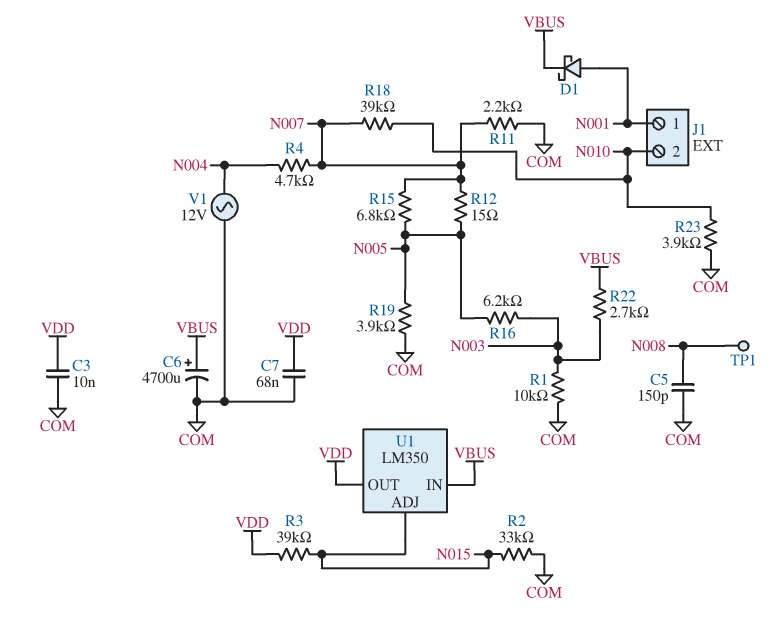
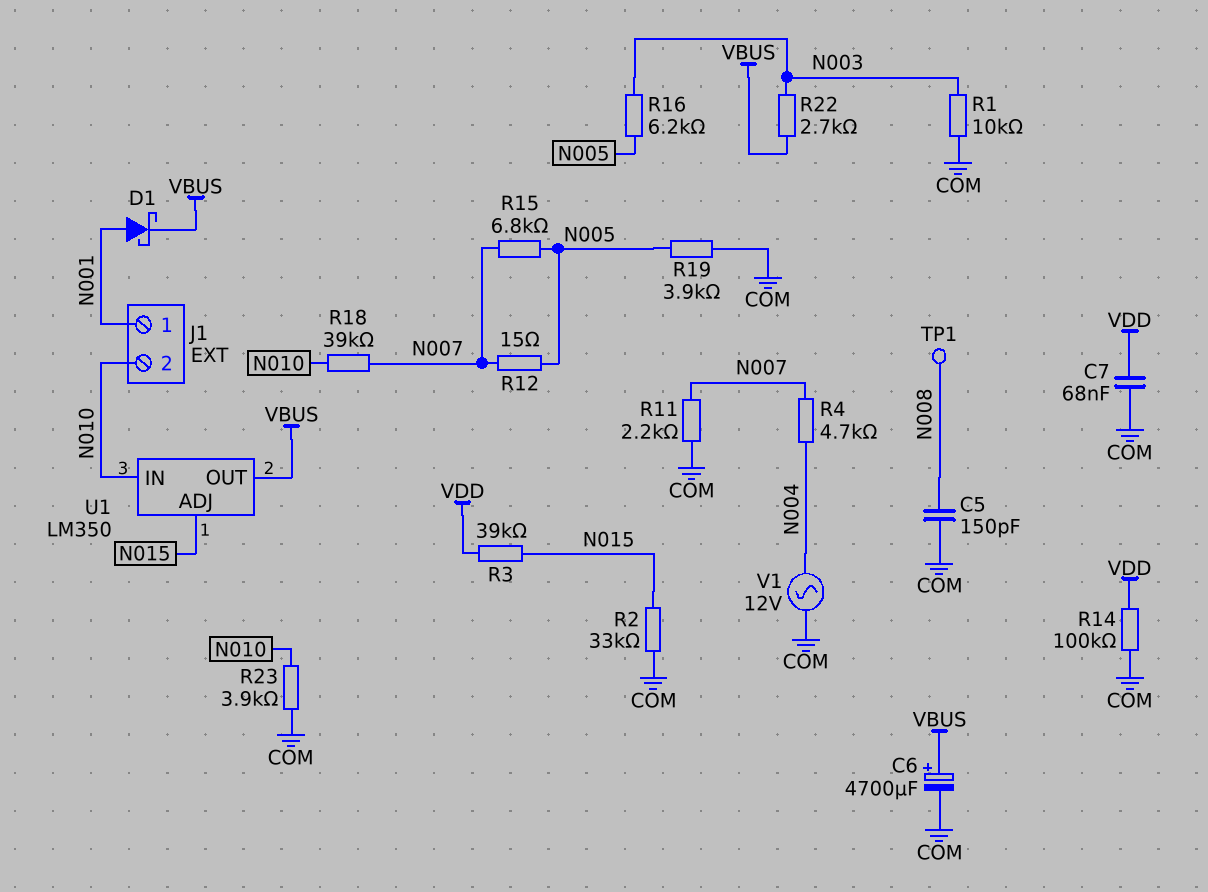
C3: 10nF (COM, VDD) -> none
R14: none -> 100k (COM, VDD)
U1 pin IN: VBUS -> N010
U1 pin OUT: VDD -> VBUS

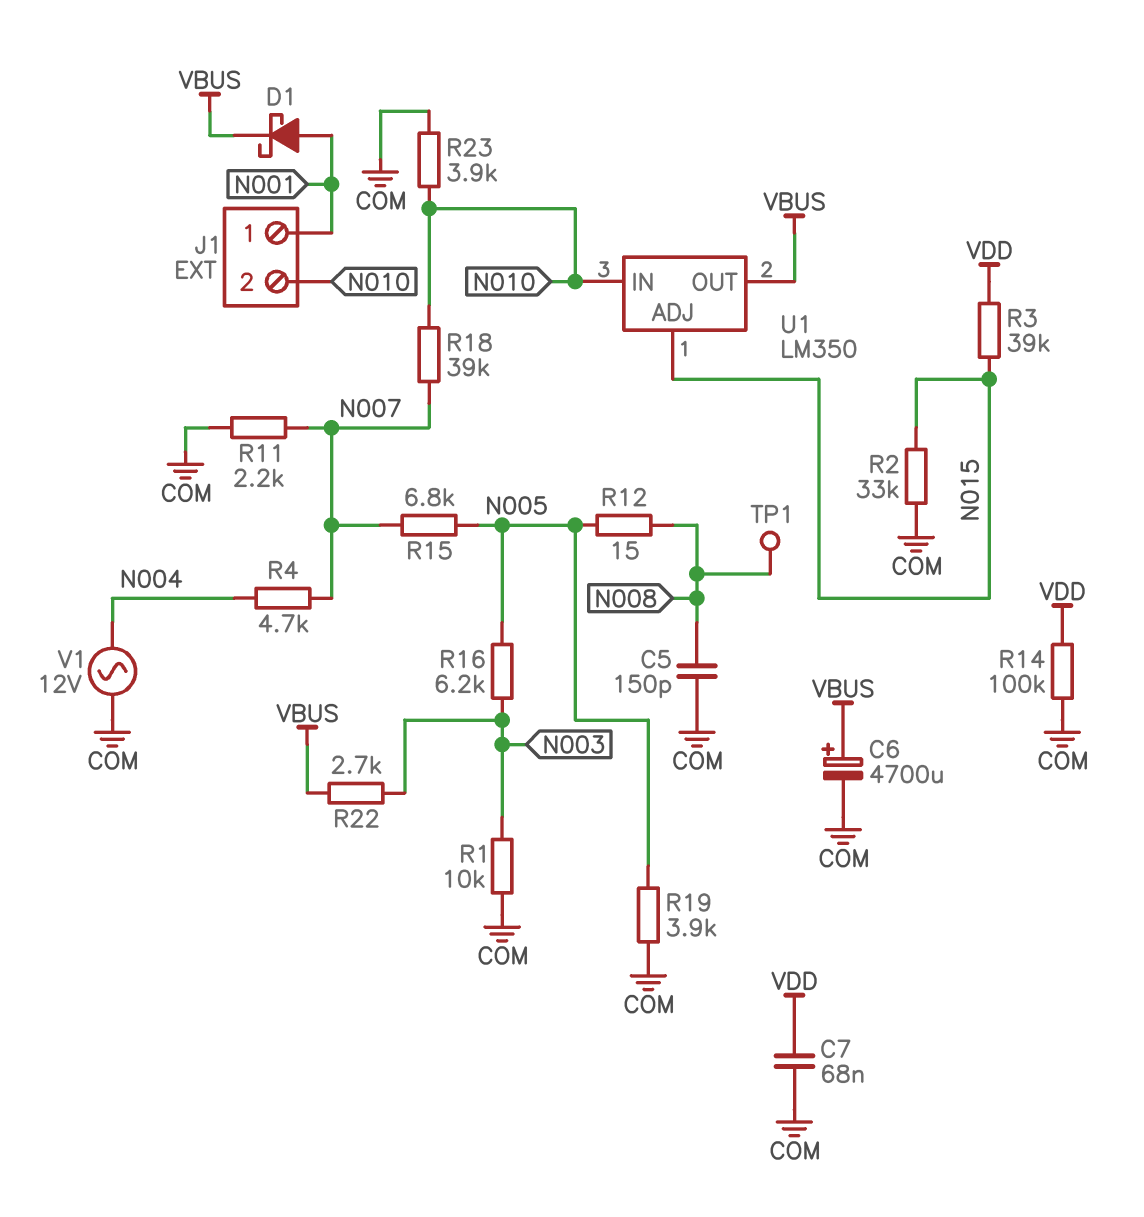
R12: 15 (N005, N007) -> 15 (N005, N008)

